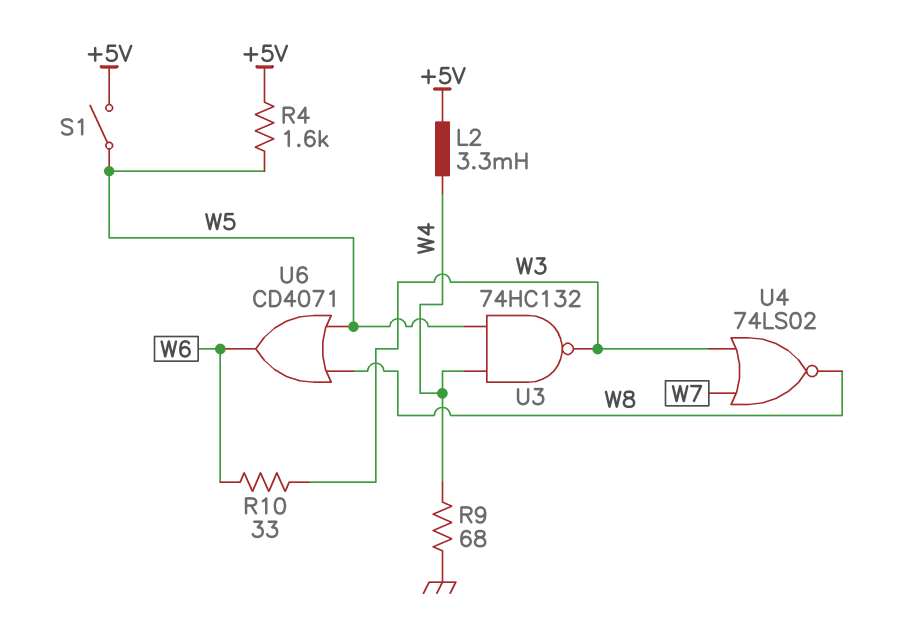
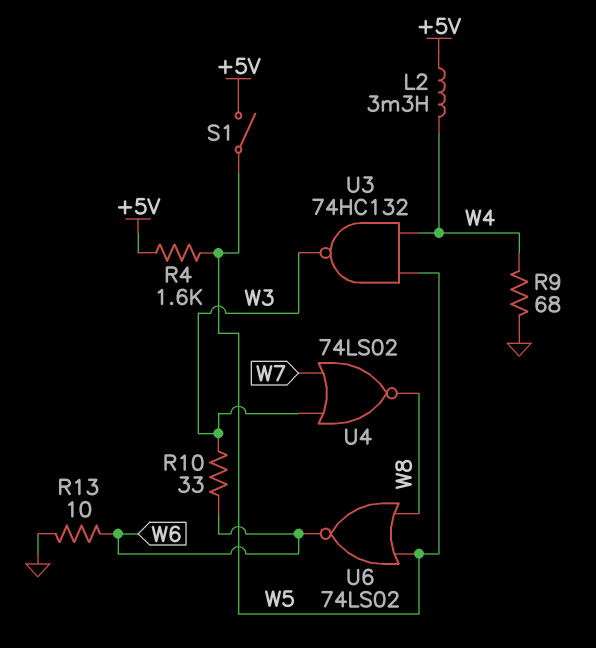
R13: none -> 10 (GND, W6)
U6: OR CD4071 (in W5, in W8, out W6) -> NOR 74LS02 (in W5, in W8, out W6)

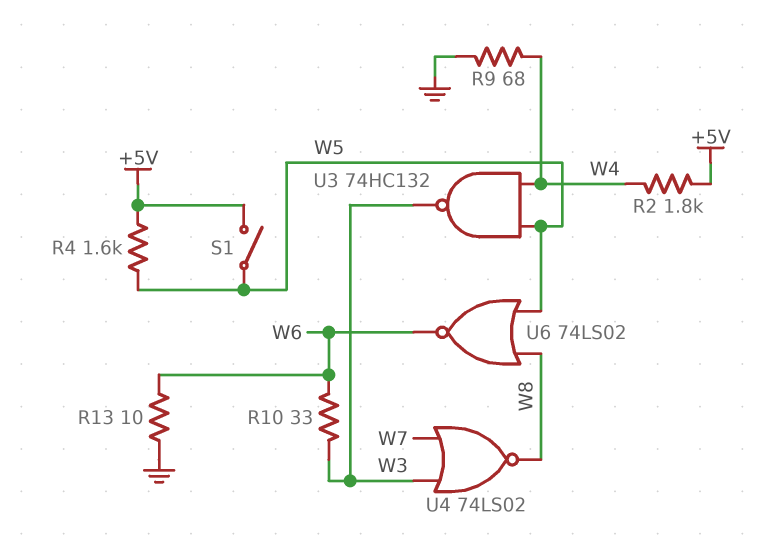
L2: 3.3mH (+5V, W4) -> none
R2: none -> 1.8k (+5V, W4)

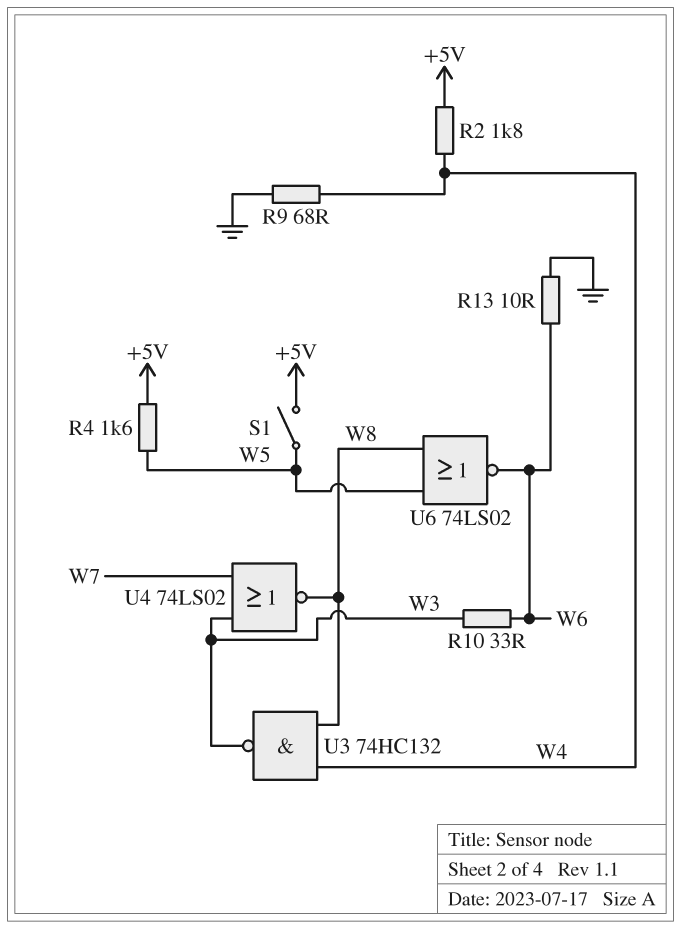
U3: NAND 74HC132 (in W4, in W5, out W3) -> NAND 74HC132 (in W4, in W8, out W3)

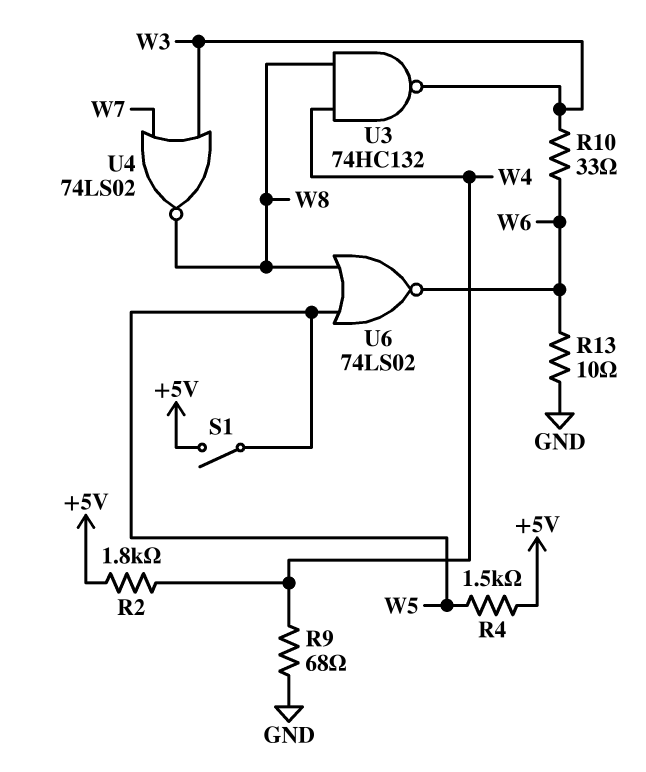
R4: 1.6k (+5V, W5) -> 1.5k (+5V, W5)

